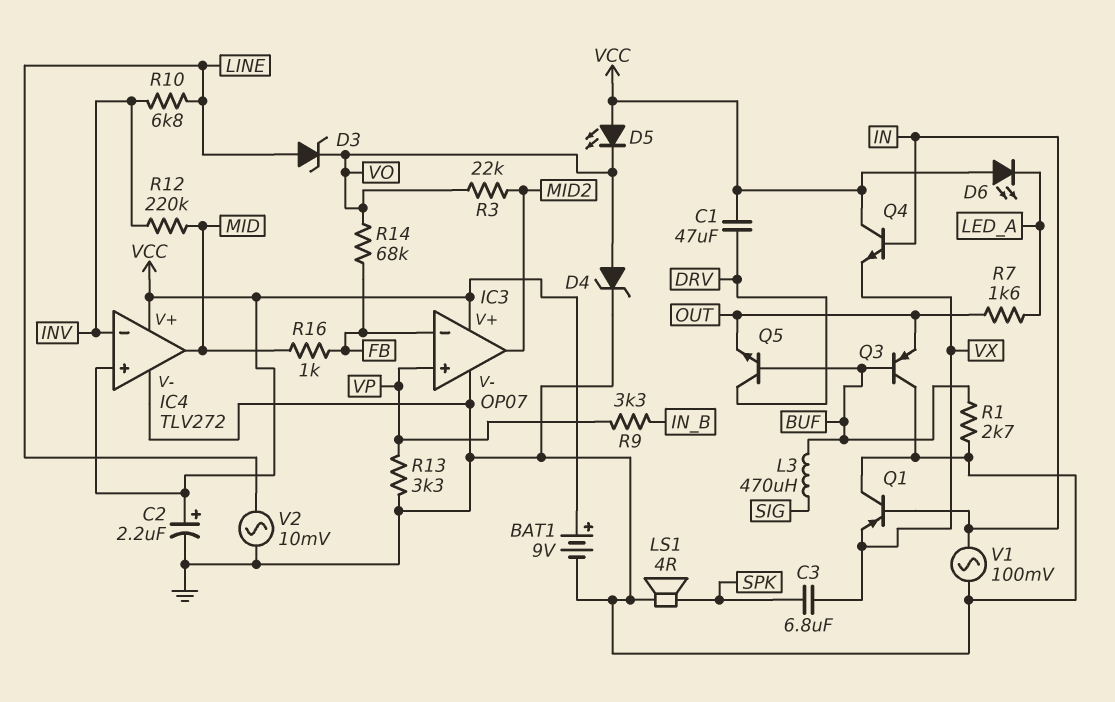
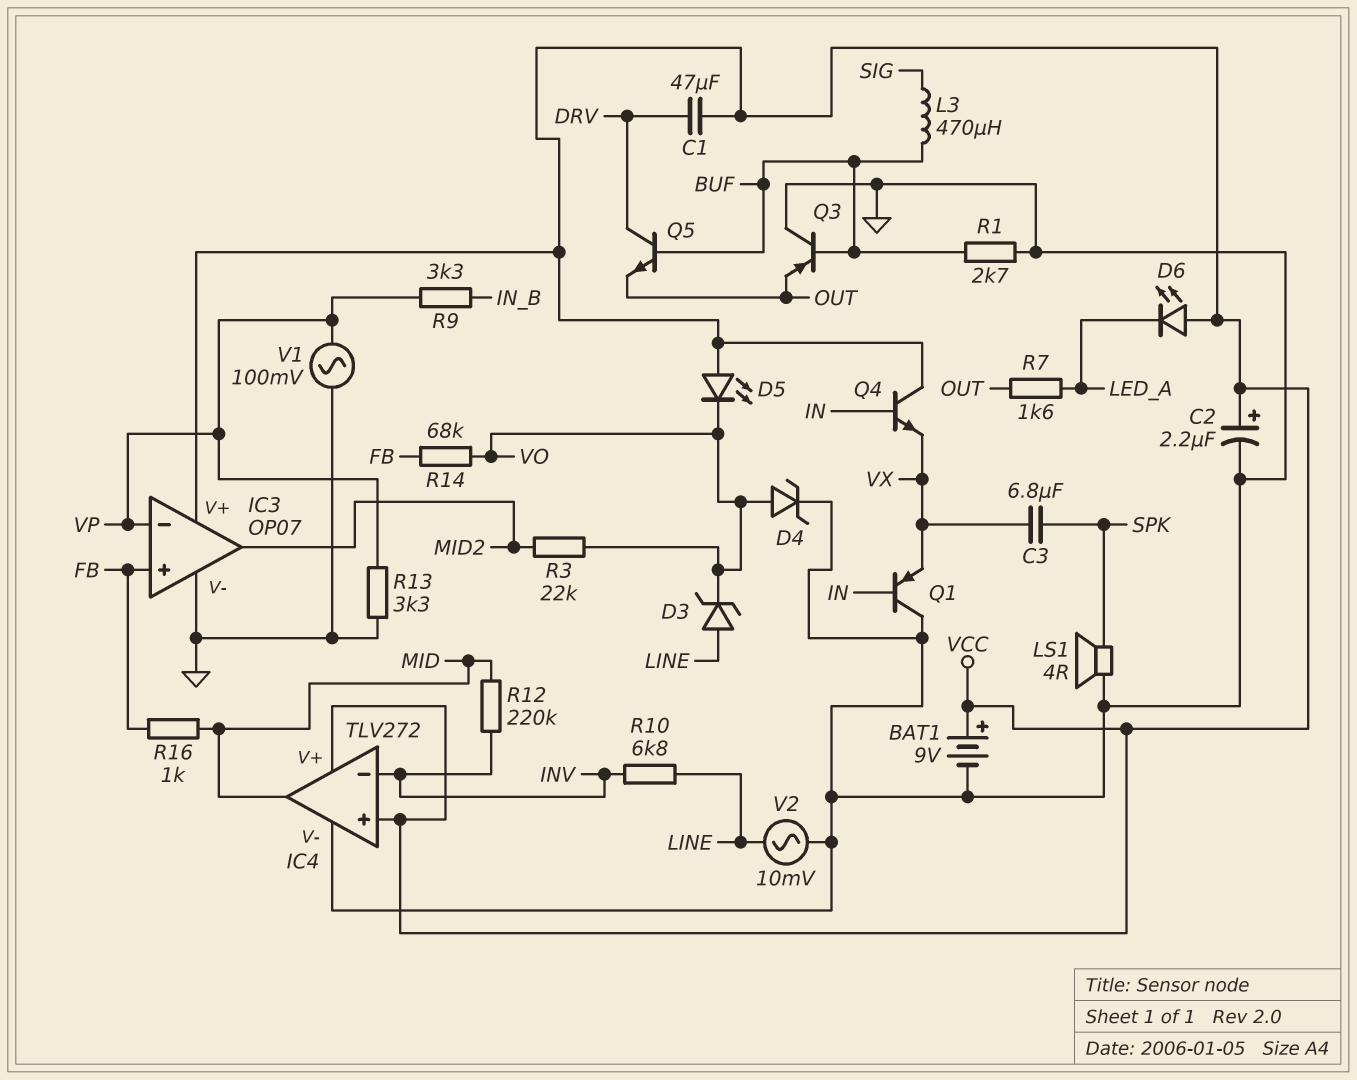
IC3 pin in+: VP -> FB
IC3 pin in-: FB -> VP
V1: AC 100mV (GND, IN) -> AC 100mV (GND, VP)

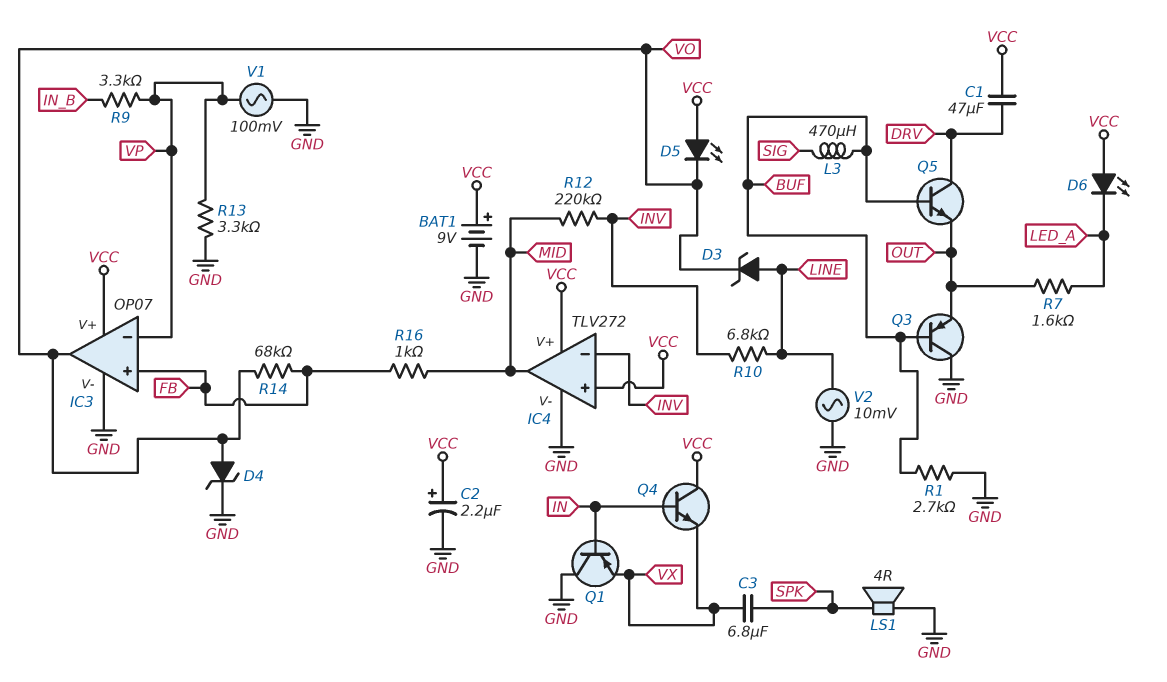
IC3 pin out: MID2 -> VO
R3: 22k (MID2, VO) -> none

